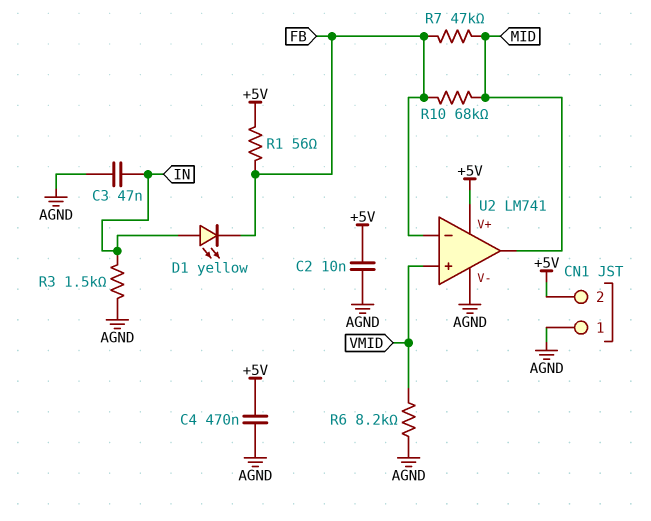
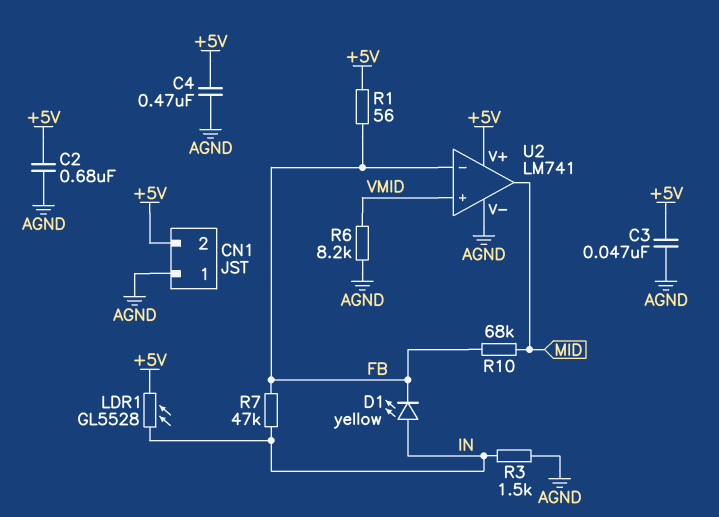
C2: 10nF (+5V, AGND) -> 680nF (+5V, AGND)
C3: 47nF (AGND, IN) -> 47nF (+5V, AGND)
LDR1: none -> GL5528 (+5V, IN)
R7: 47k (FB, MID) -> 47k (FB, IN)

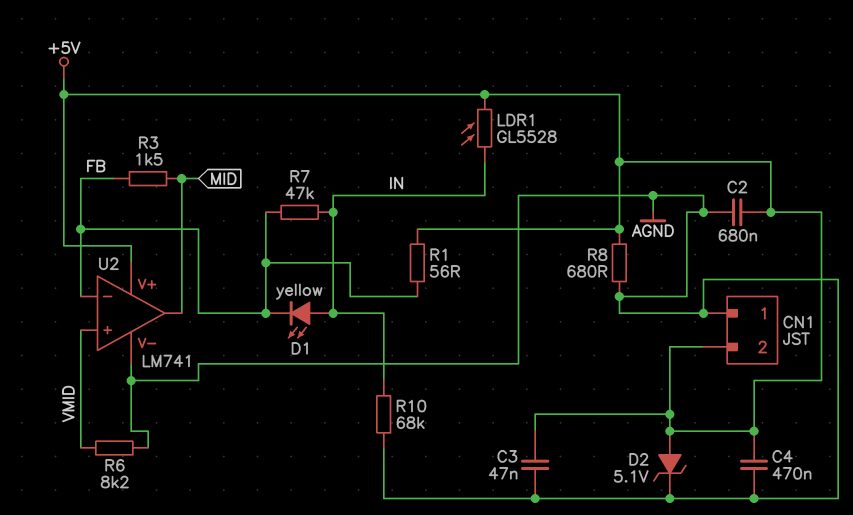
D2: none -> zener 5.1V (A +5V, K AGND)
R3: 1.5k (AGND, IN) -> 1.5k (FB, MID)
R8: none -> 680 (+5V, AGND)
R10: 68k (FB, MID) -> 68k (AGND, IN)

